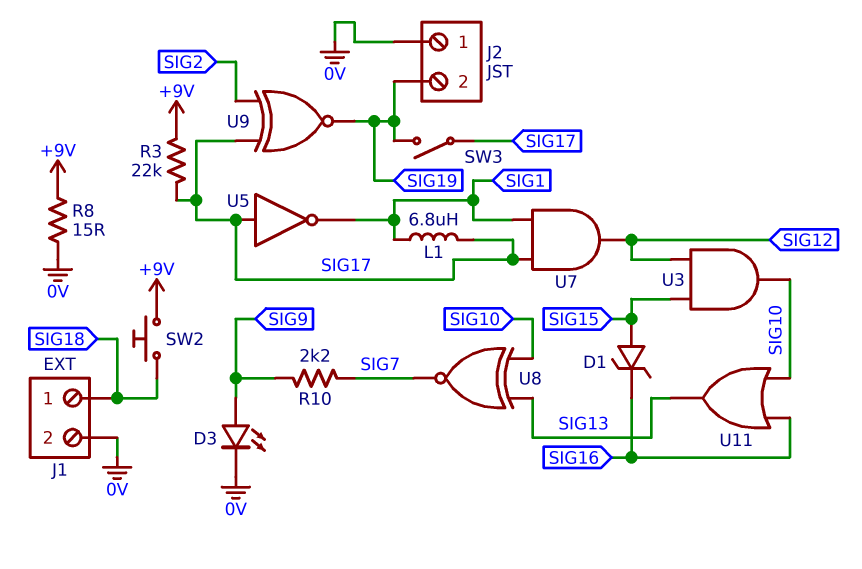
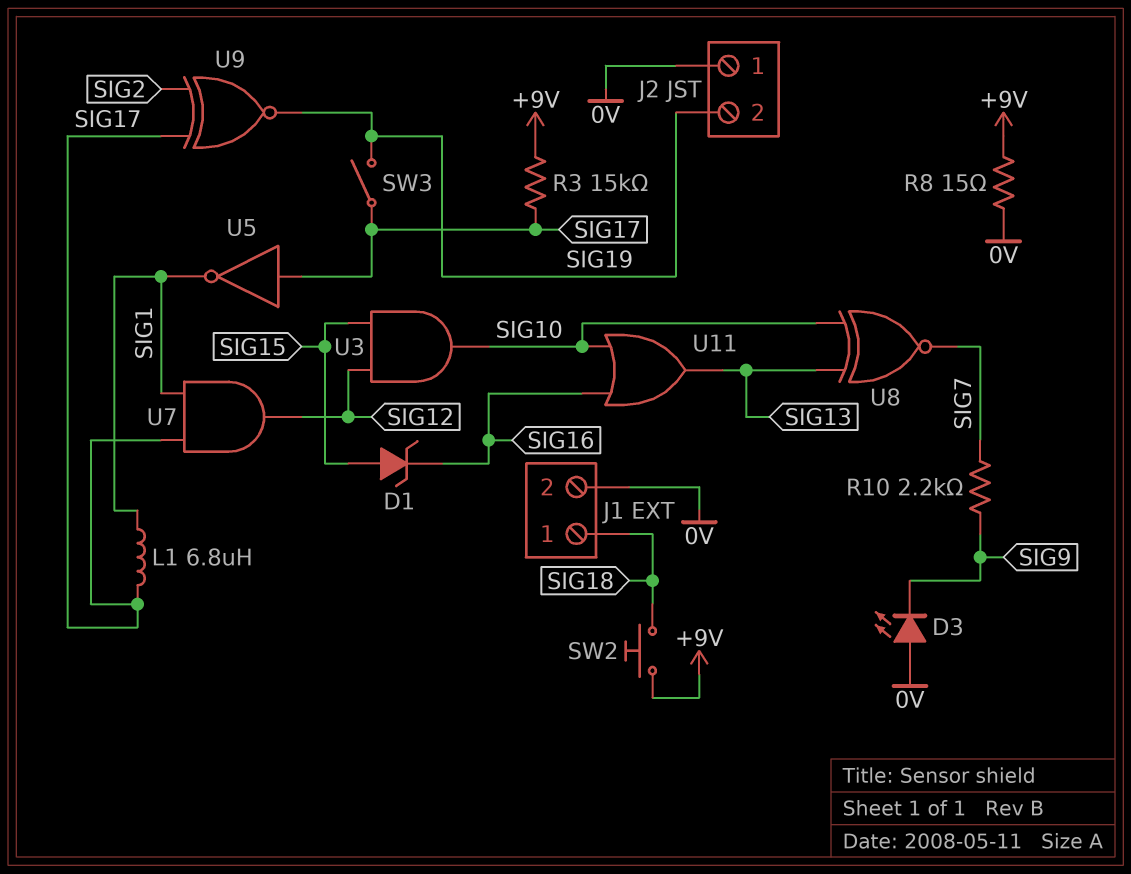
D3: LED (A SIG9, K 0V) -> LED (A 0V, K SIG9)
R3: 22k (+9V, SIG17) -> 15k (+9V, SIG17)

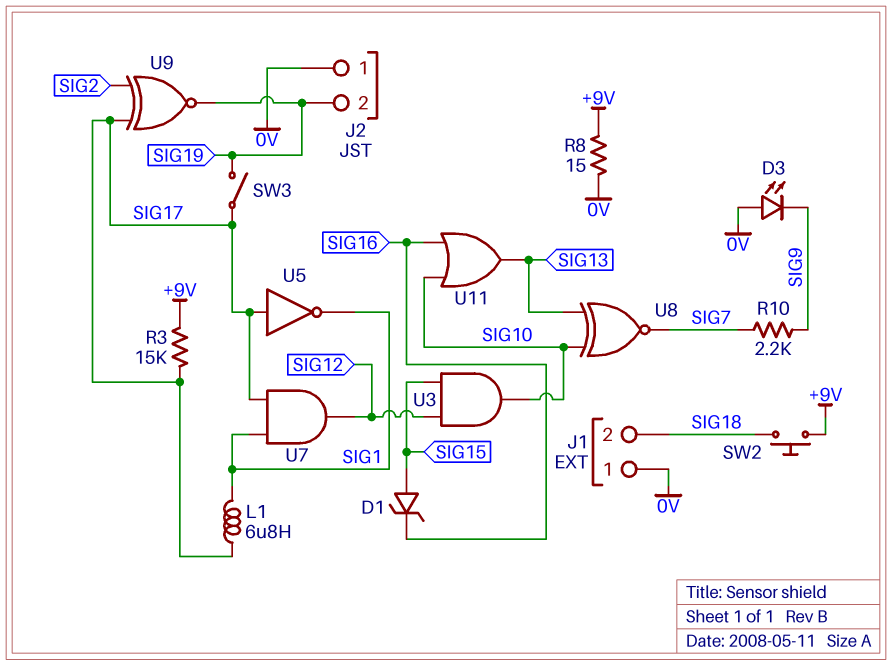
J1 pin 1: SIG18 -> 0V
J1 pin 2: 0V -> SIG18

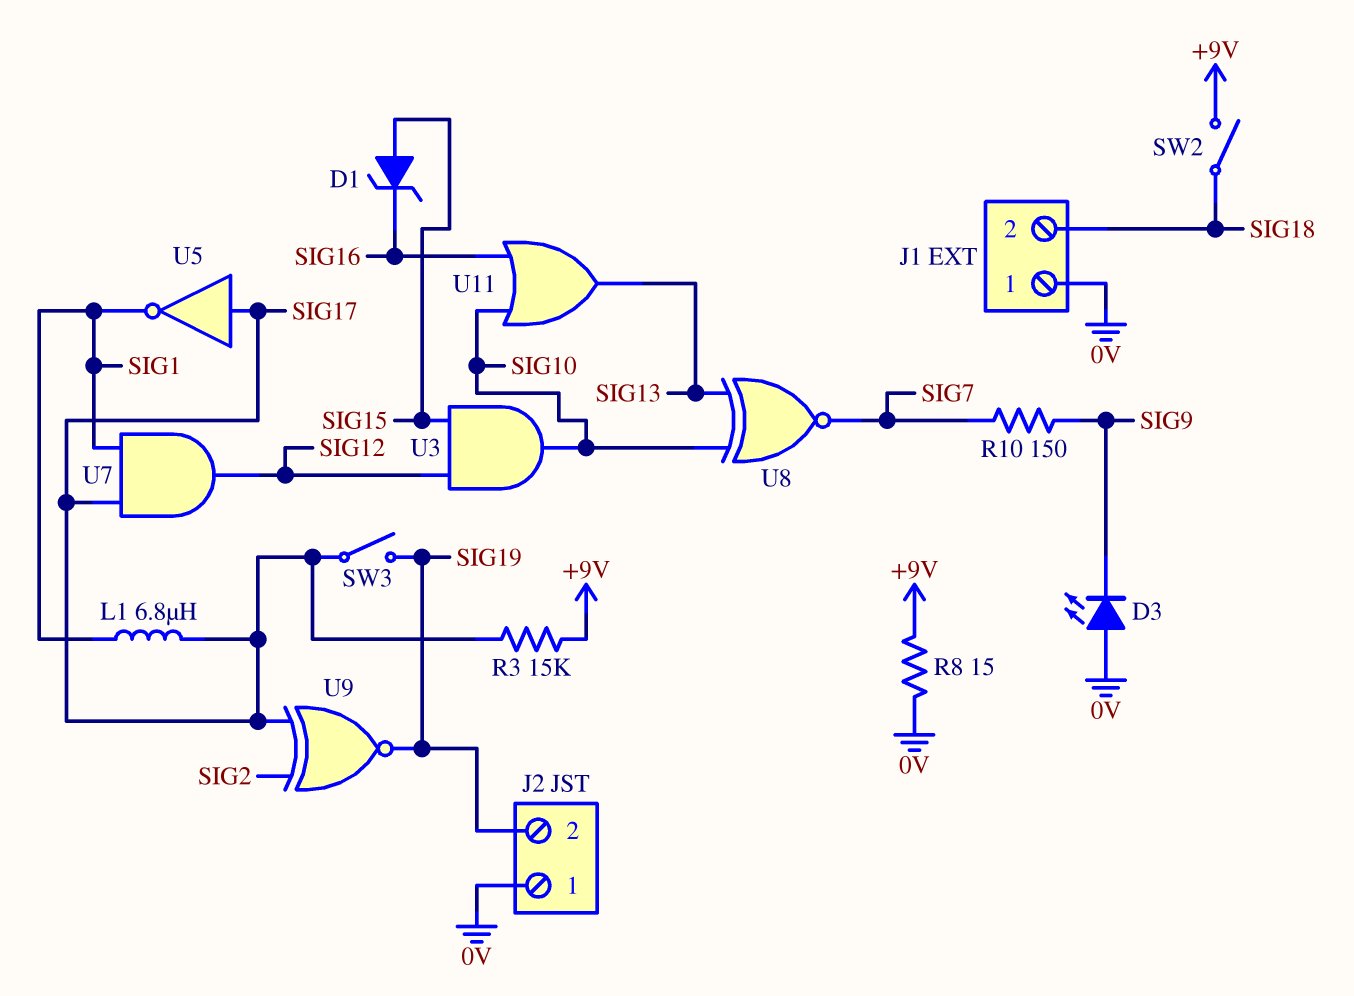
R10: 2.2k (SIG7, SIG9) -> 150 (SIG7, SIG9)
SW2: button (+9V, SIG18) -> switch (+9V, SIG18)

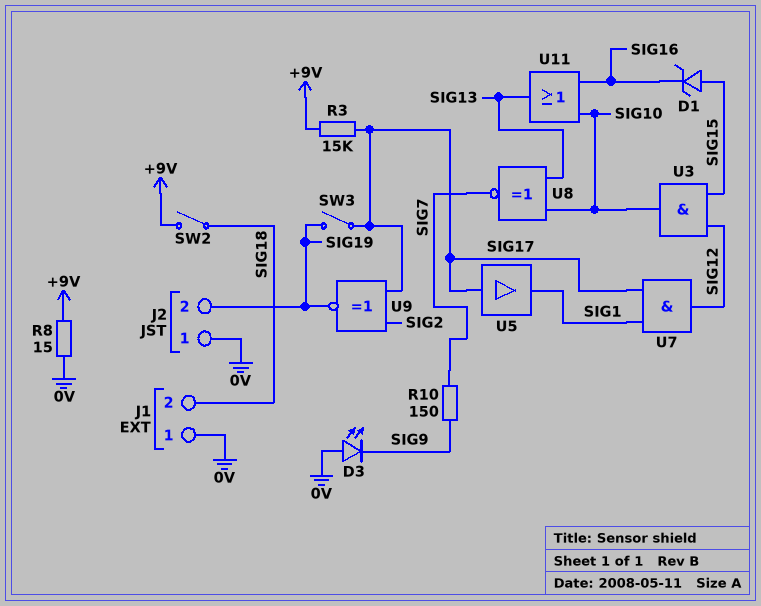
L1: 6.8uH (SIG1, SIG17) -> none
U5: NOT (in SIG17, out SIG1) -> buffer (in SIG17, out SIG1)

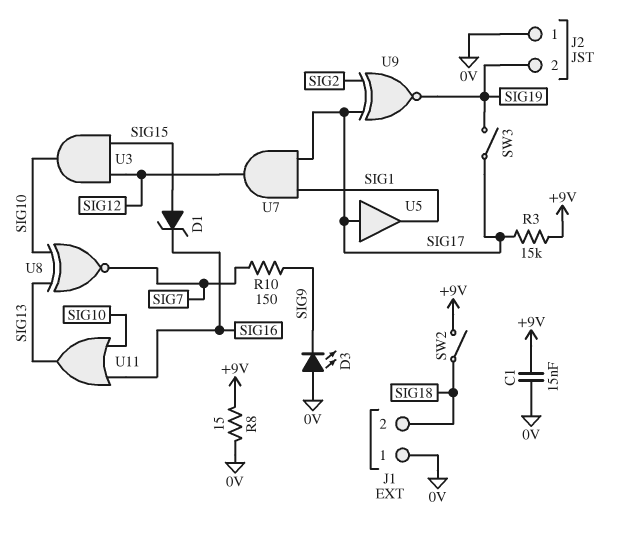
C1: none -> 15nF (+9V, 0V)

